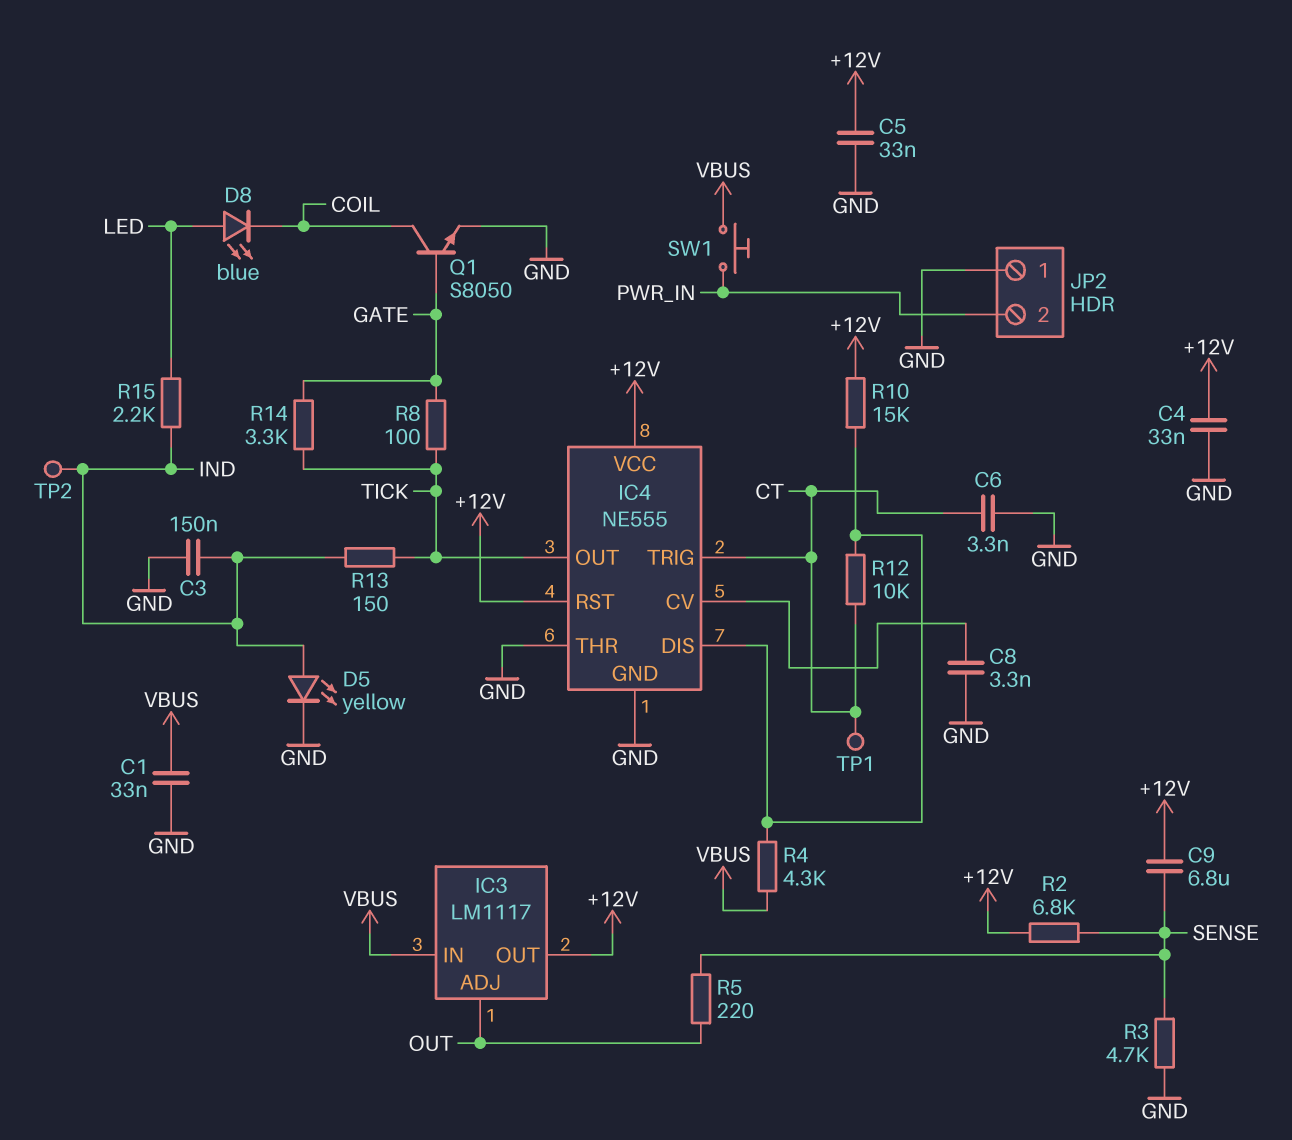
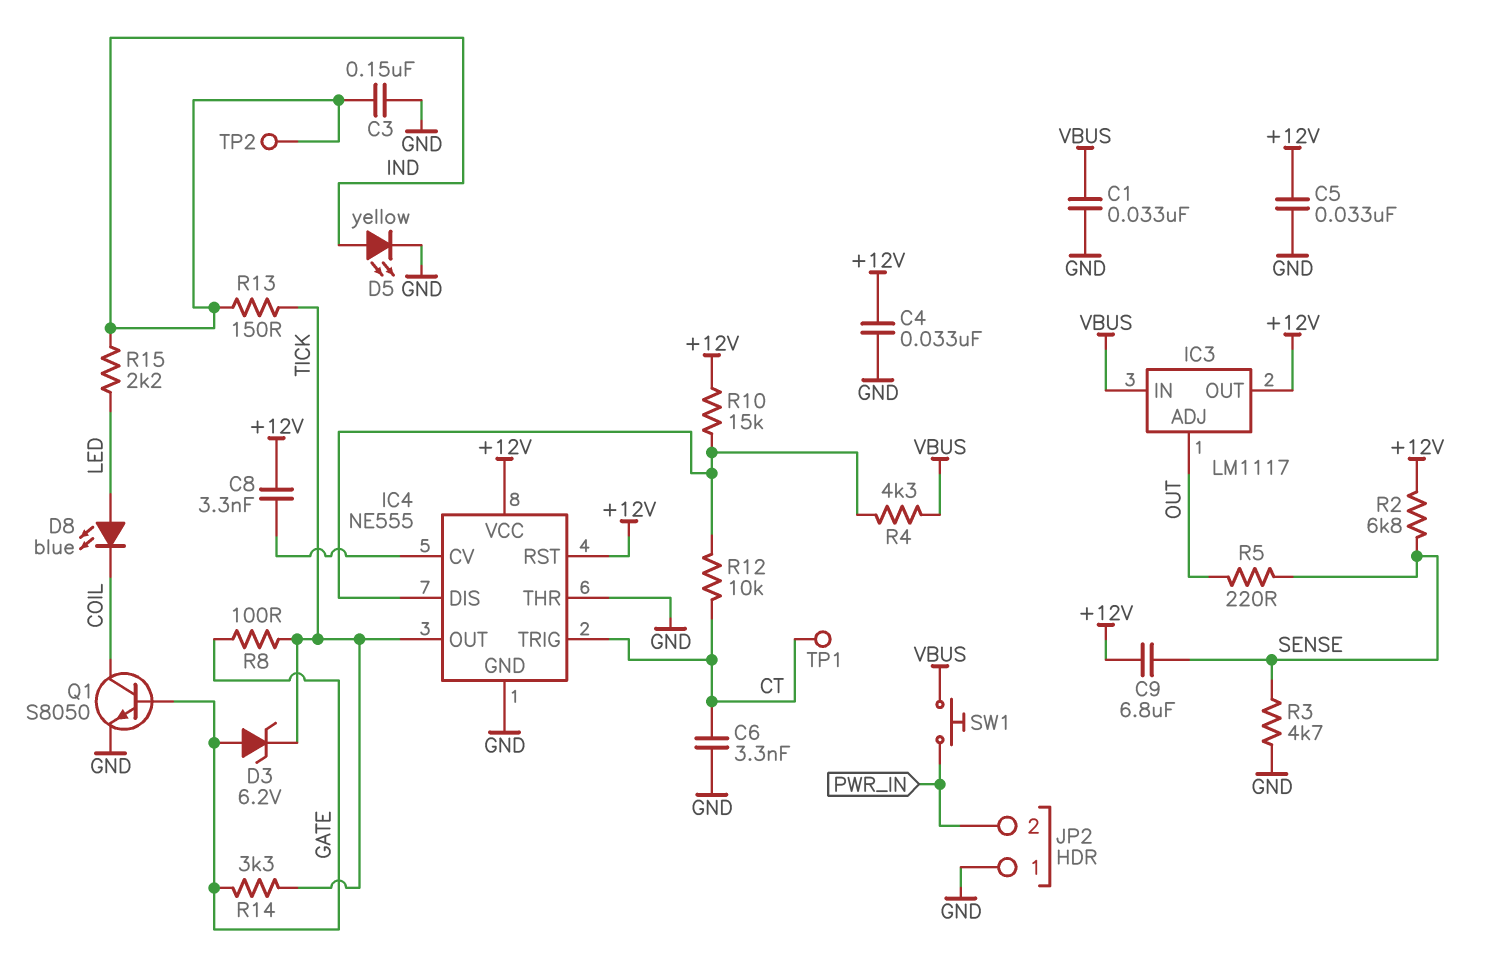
C8: 3.3nF (GND, IC4/CV) -> 3.3nF (+12V, IC4/CV)
D3: none -> zener 6.2V (A GATE, K TICK)

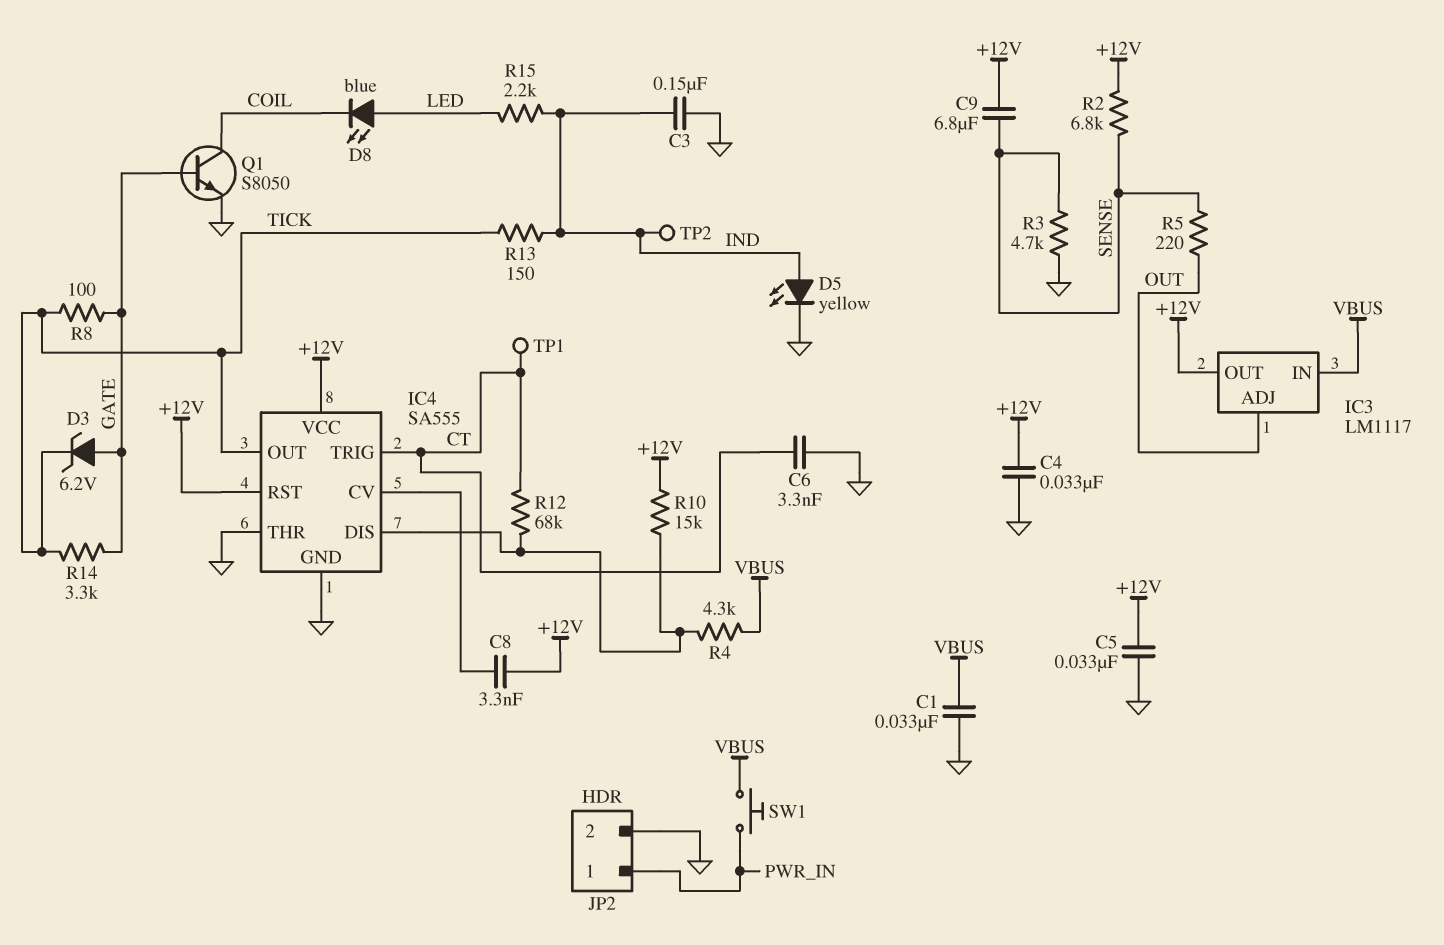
IC4: NE555 -> SA555
JP2 pin 1: GND -> PWR_IN
JP2 pin 2: PWR_IN -> GND
R12: 10k (CT, IC4/DIS) -> 68k (CT, IC4/DIS)

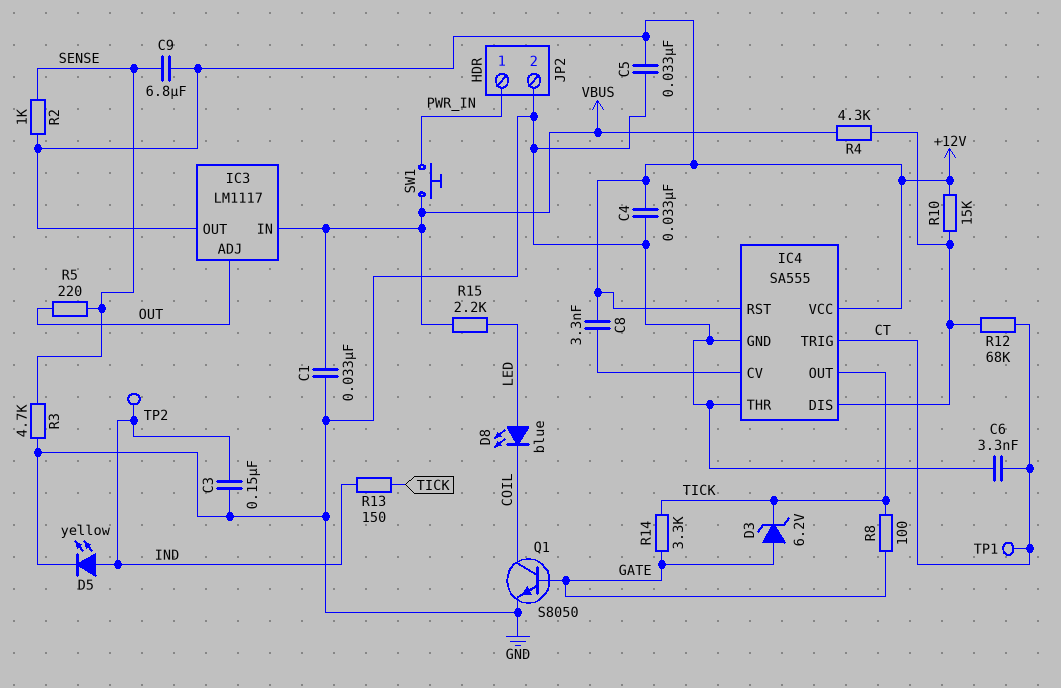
R2: 6.8k (+12V, SENSE) -> 1k (+12V, SENSE)
R15: 2.2k (IND, LED) -> 2.2k (LED, VBUS)

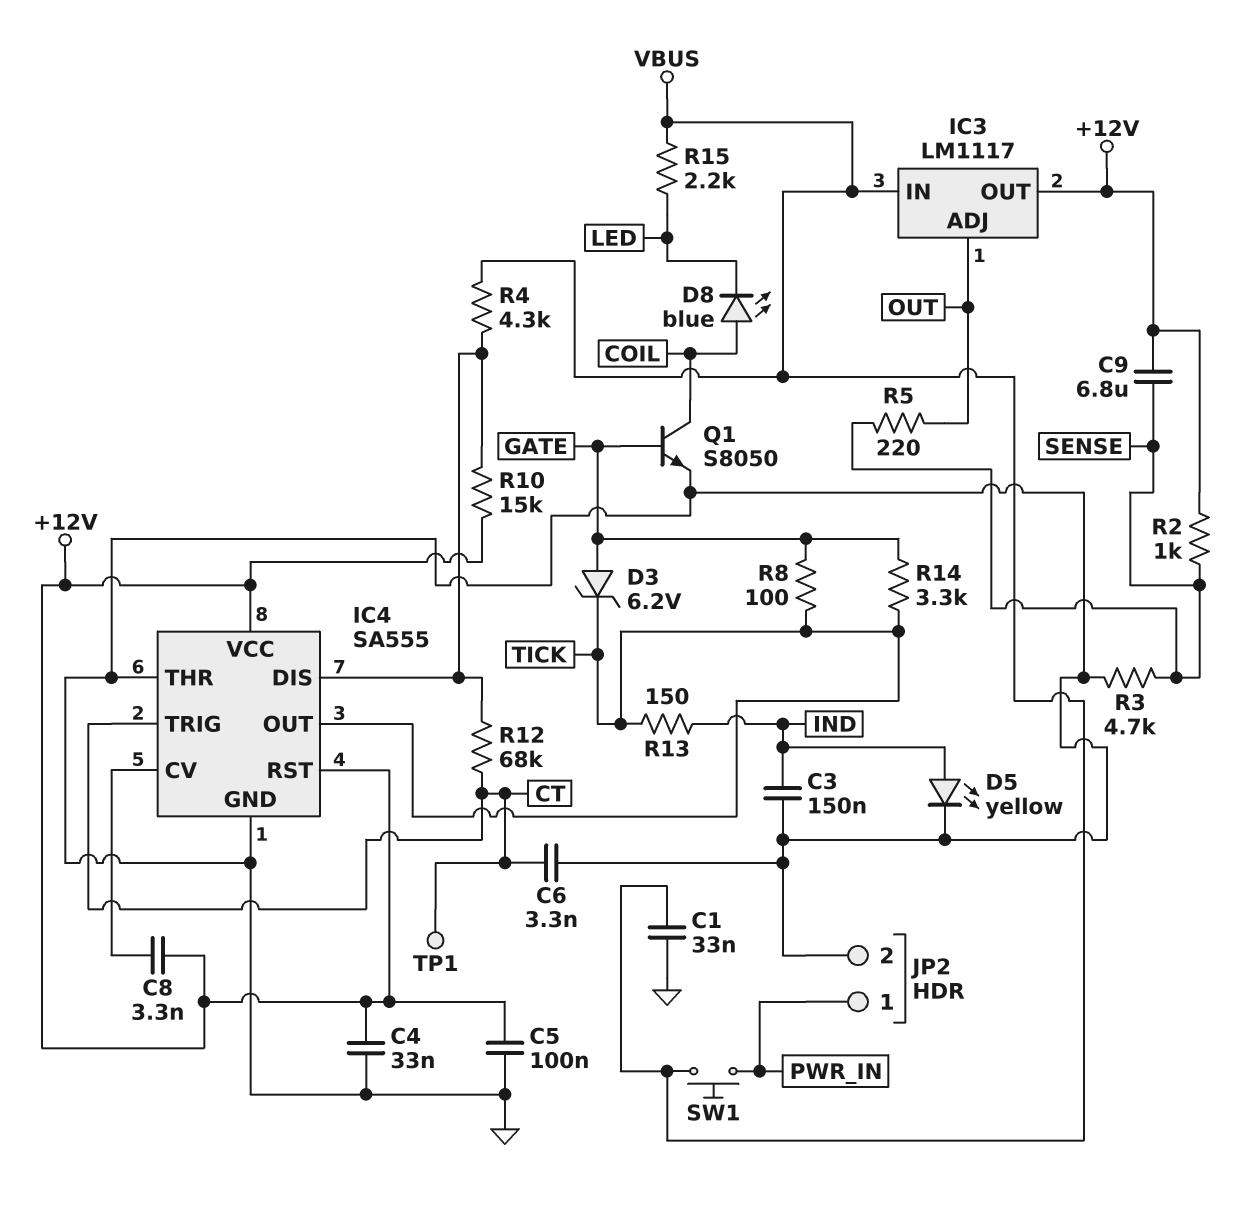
C5: 33nF (+12V, GND) -> 100nF (+12V, GND)
D8: LED blue (A LED, K COIL) -> LED blue (A COIL, K LED)
TP2: test point (IND) -> none

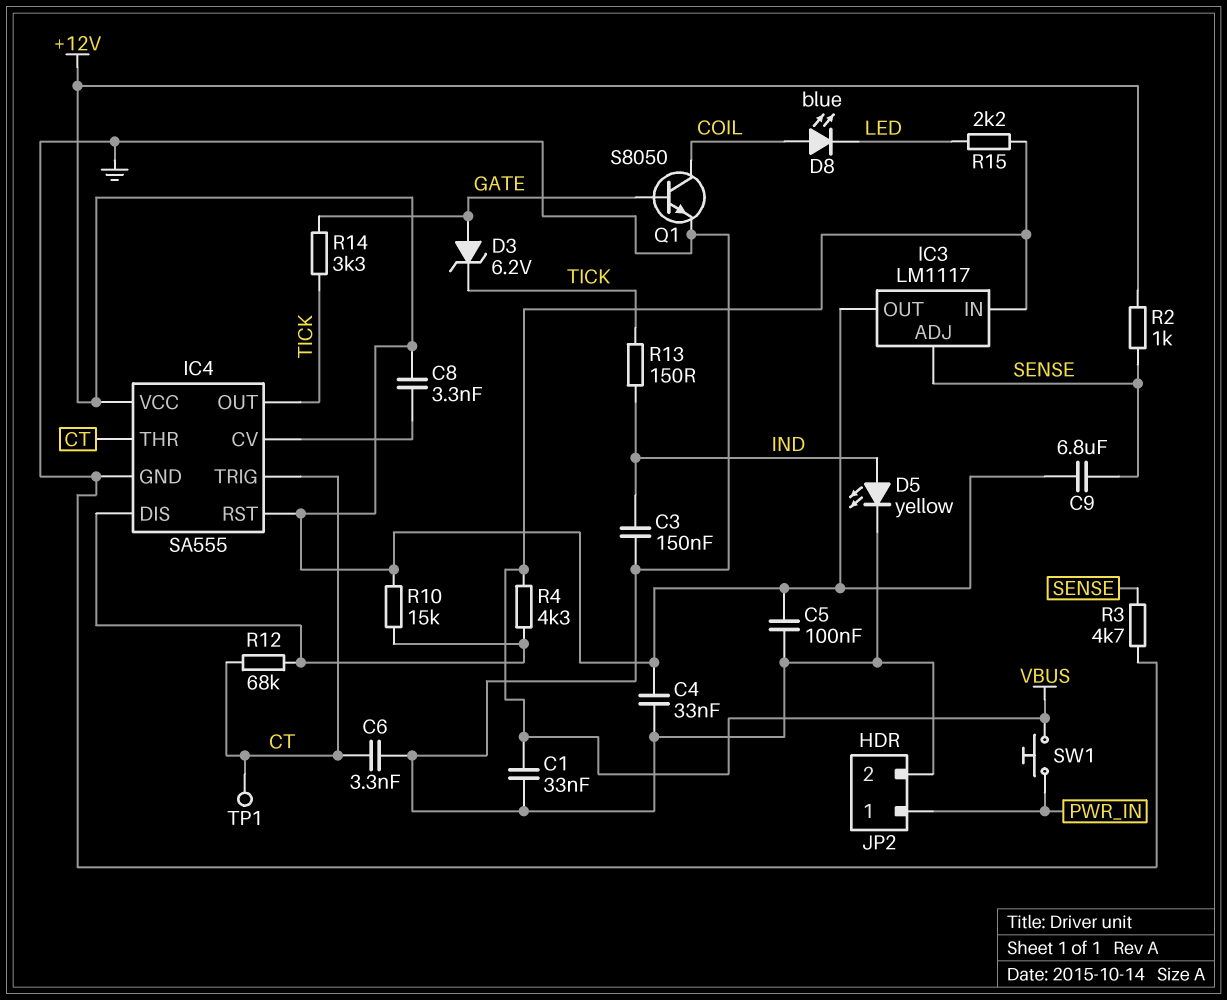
IC3 pin ADJ: OUT -> SENSE
IC4 pin THR: GND -> CT
R5: 220 (OUT, SENSE) -> none
R8: 100 (GATE, TICK) -> none

